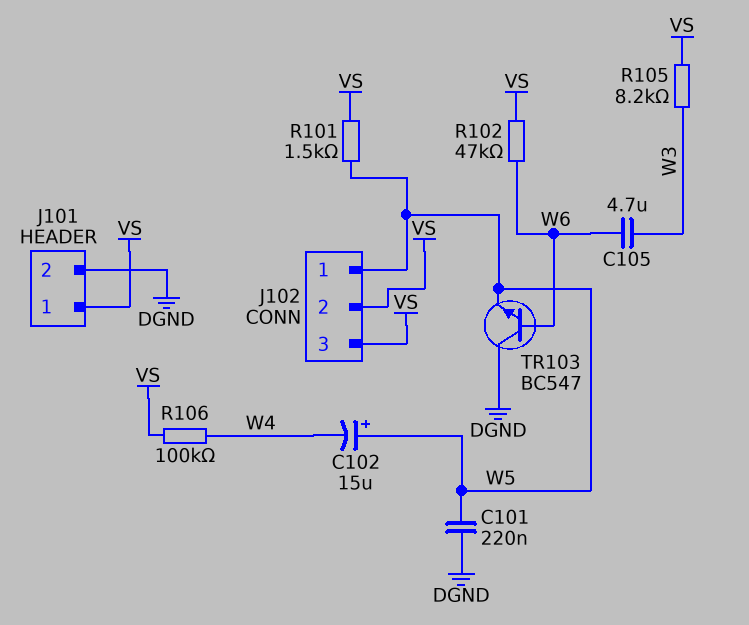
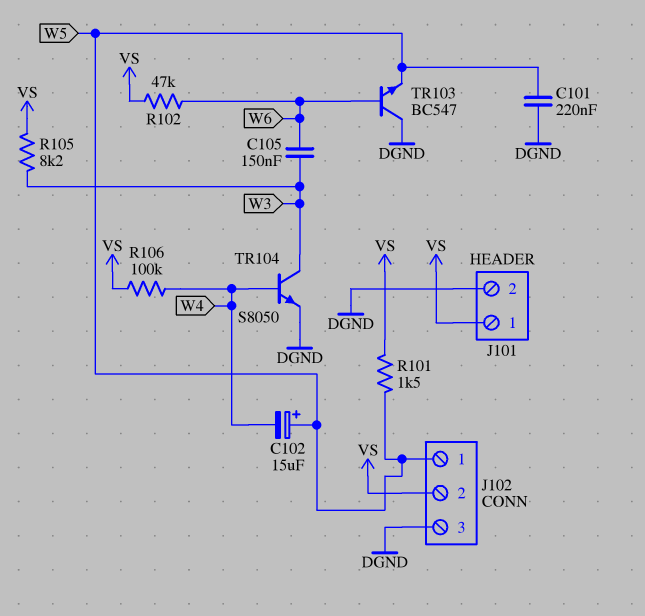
C105: 4.7uF (W3, W6) -> 150nF (W3, W6)
J102 pin 3: VS -> DGND
TR104: none -> NPN S8050 (B W4, C W3, E DGND)

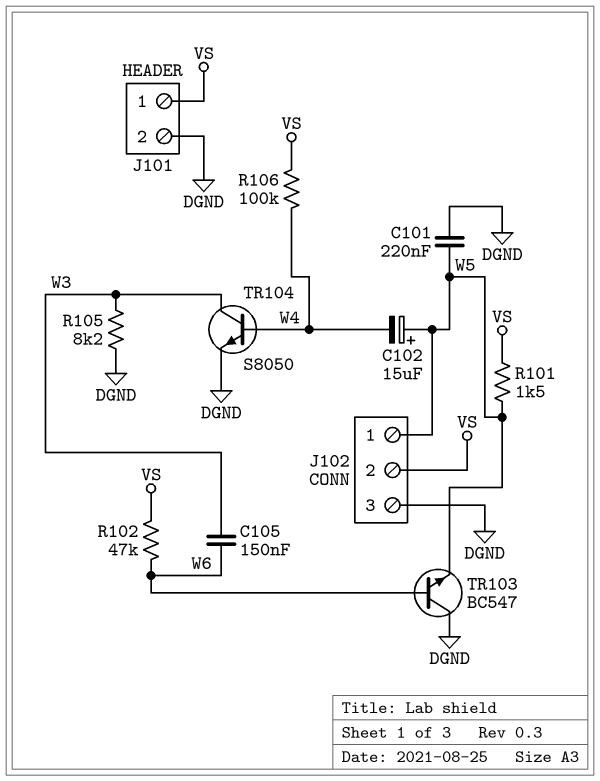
R105: 8.2k (VS, W3) -> 8.2k (DGND, W3)

